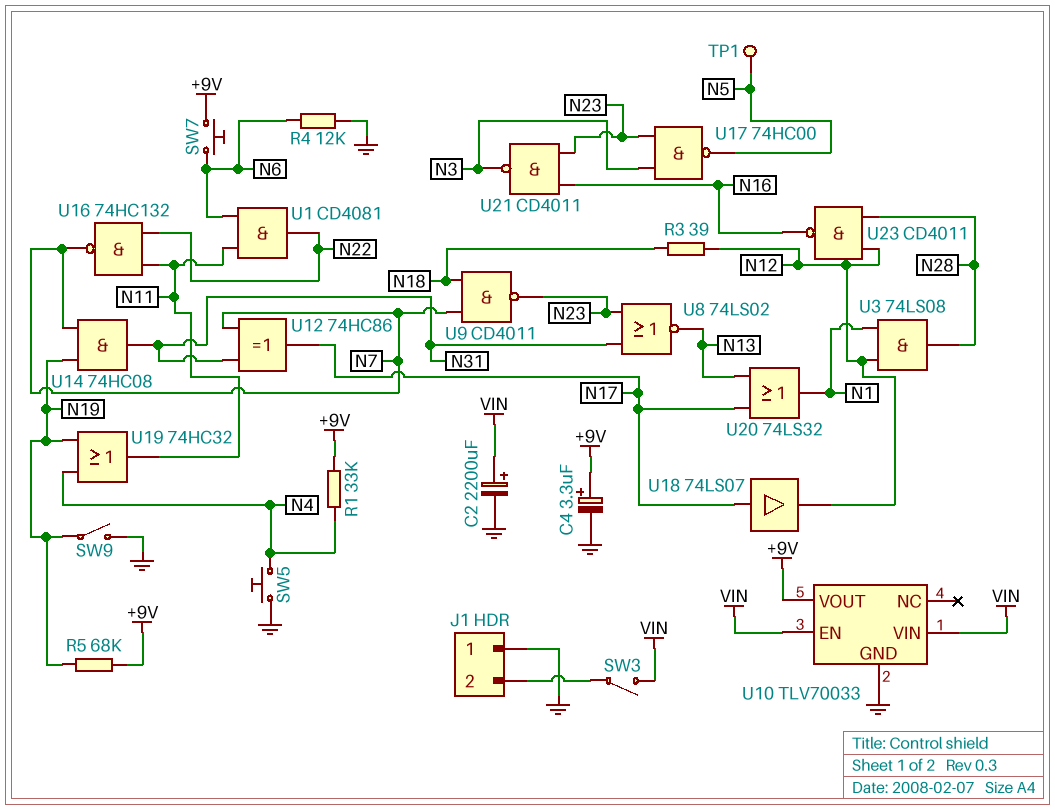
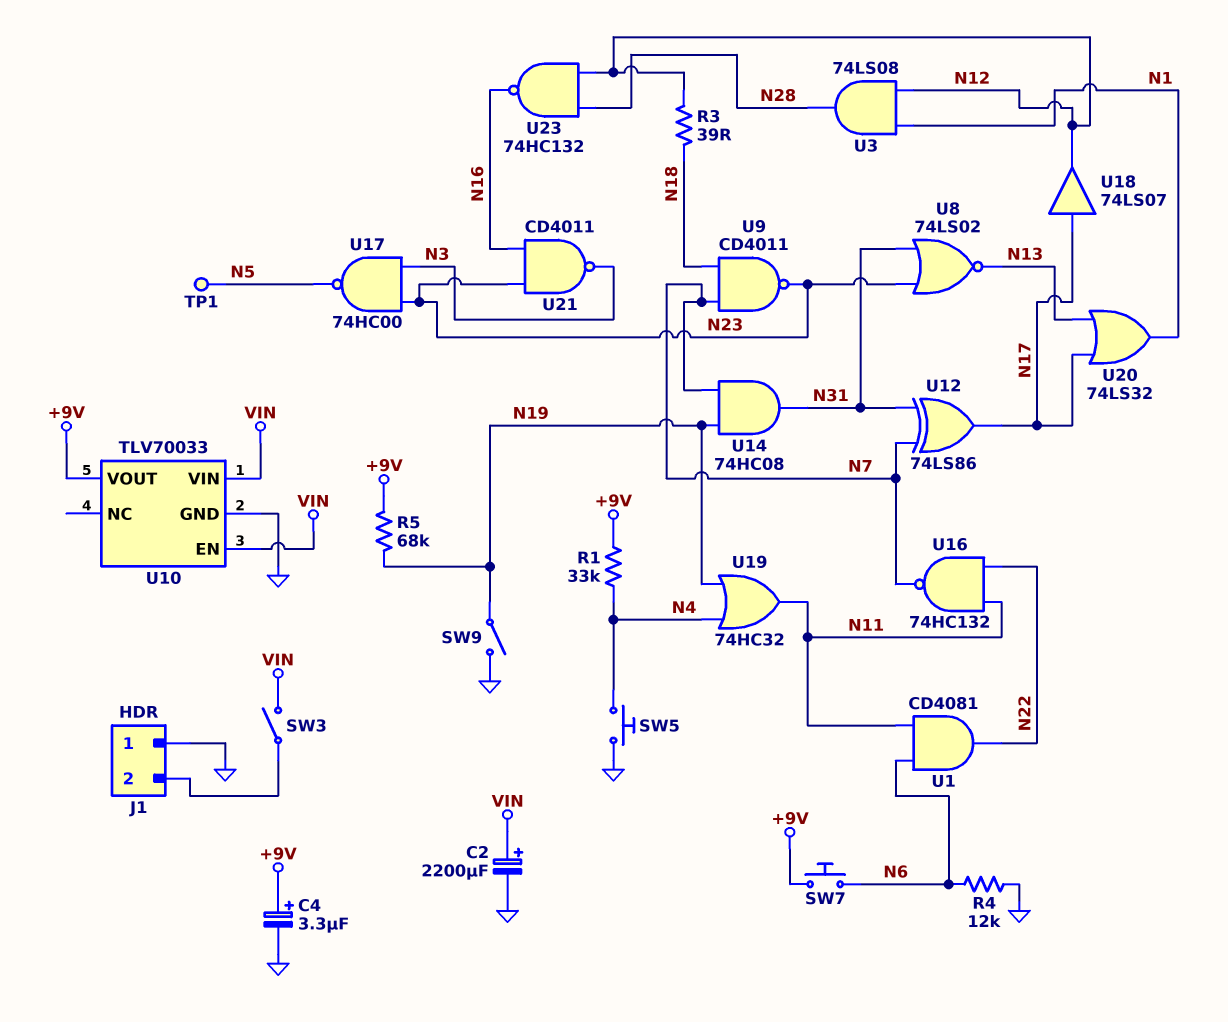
U12: XOR 74HC86 (in N7, in N31, out N17) -> XOR 74LS86 (in N7, in N31, out N17)
U23: NAND CD4011 (in N12, in N28, out N16) -> NAND 74HC132 (in N12, in N28, out N16)

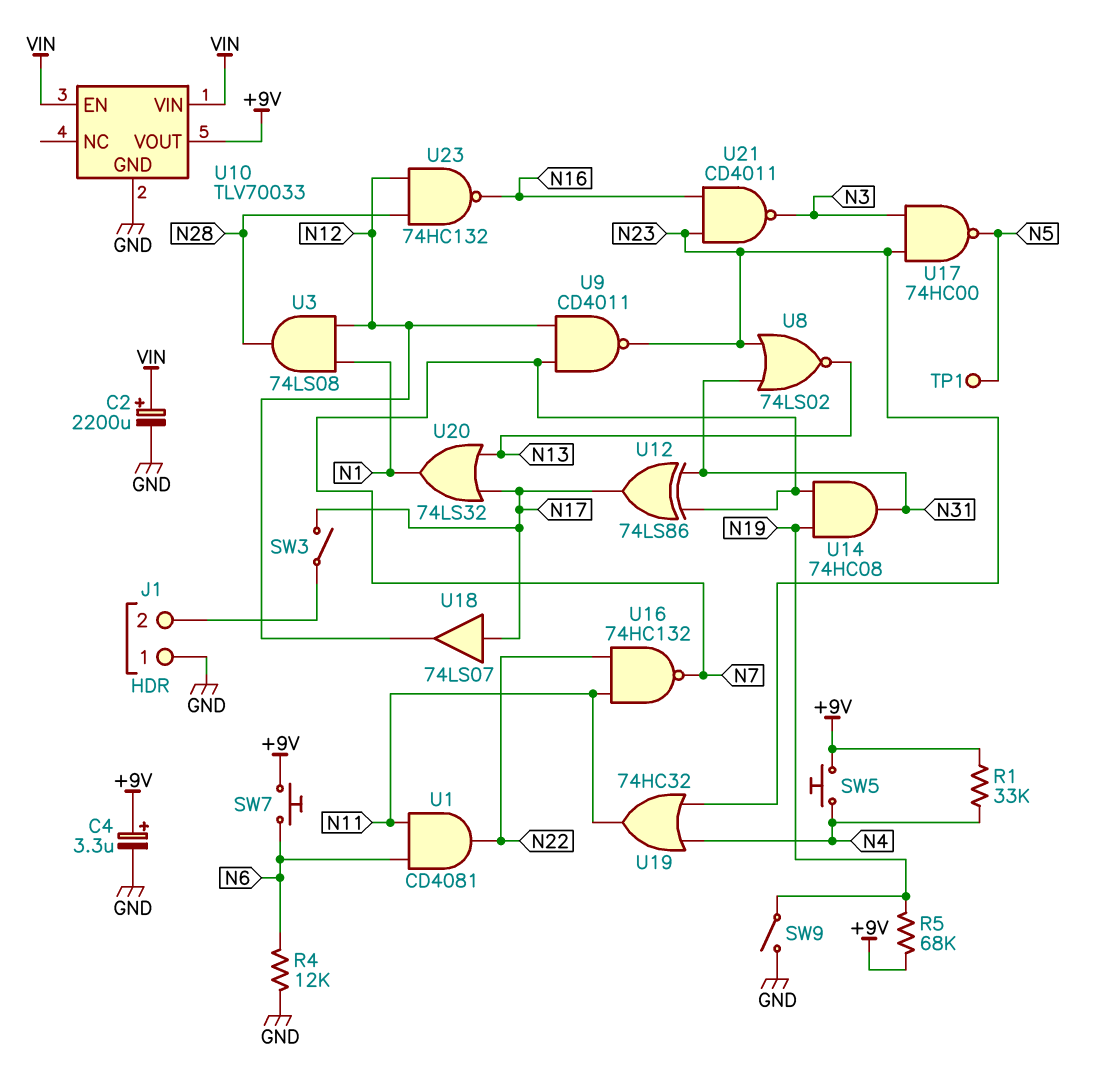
R3: 39 (N12, N18) -> none
SW3: switch (J1/2, VIN) -> switch (J1/2, N17)
SW5: button (GND, N4) -> button (+9V, N4)
U9: NAND CD4011 (in N7, in N18, out N23) -> NAND CD4011 (in N7, in N12, out N23)
U19: OR 74HC32 (in N4, in N19, out N11) -> OR 74HC32 (in N4, in N23, out N11)

